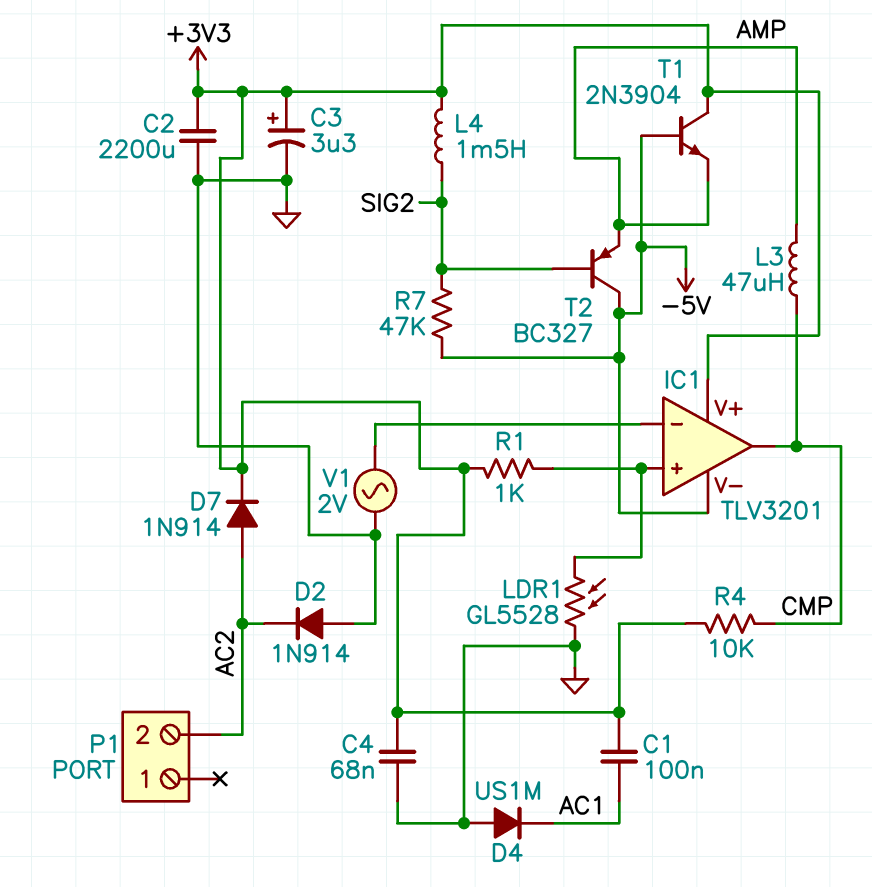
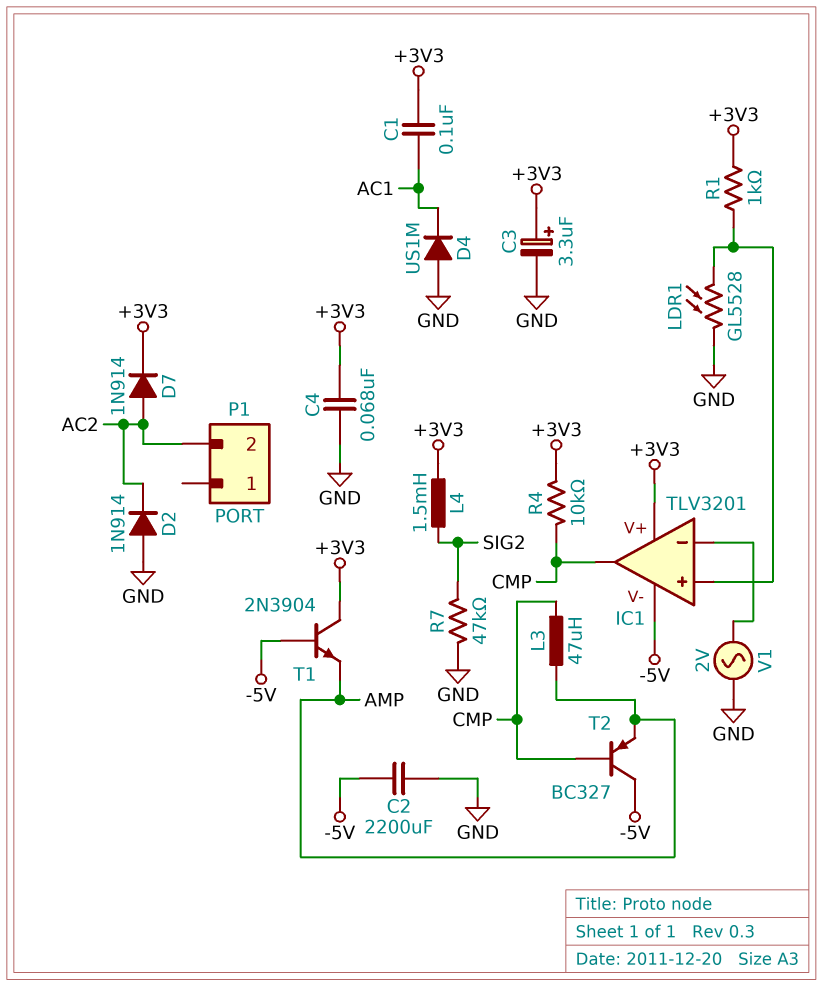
C2: 2200uF (+3V3, GND) -> 2200uF (-5V, GND)
R7: 47k (-5V, SIG2) -> 47k (GND, SIG2)
T2: PNP BC327 (B SIG2, C -5V, E AMP) -> PNP BC327 (B CMP, C -5V, E AMP)

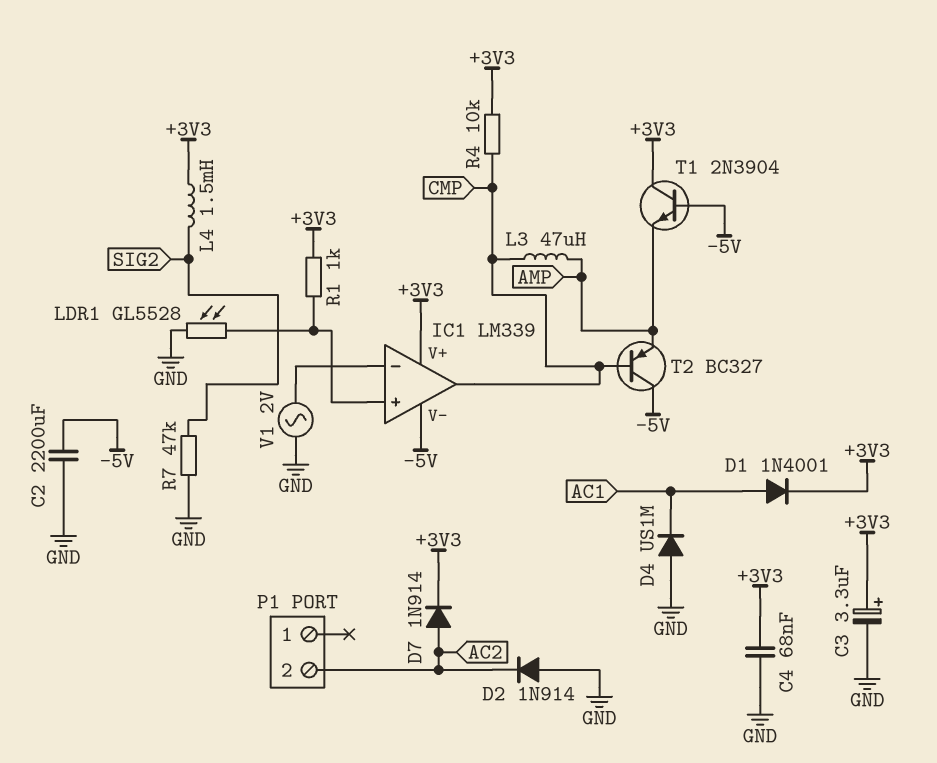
C1: 100nF (+3V3, AC1) -> none
D1: none -> diode 1N4001 (A AC1, K +3V3)
IC1: TLV3201 -> LM339

